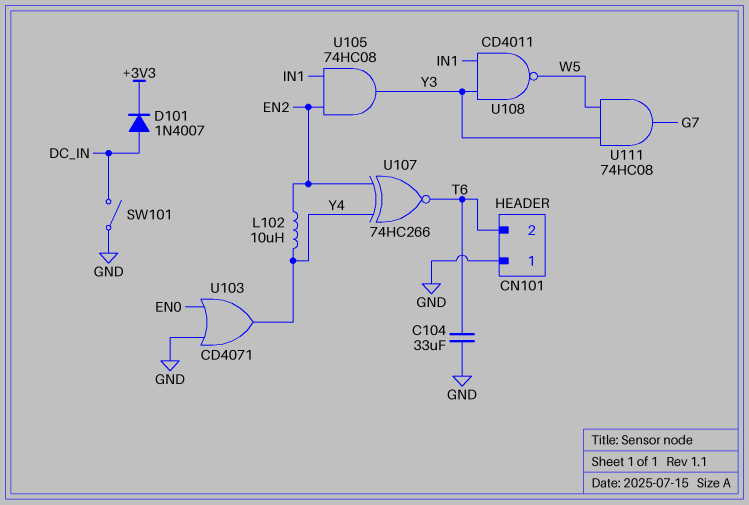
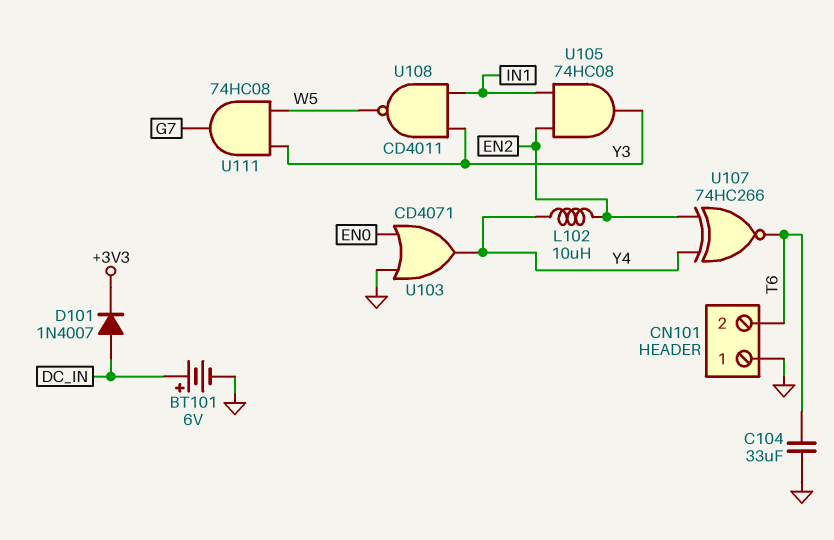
BT101: none -> 6V (plus DC_IN, minus GND)
SW101: switch (DC_IN, GND) -> none

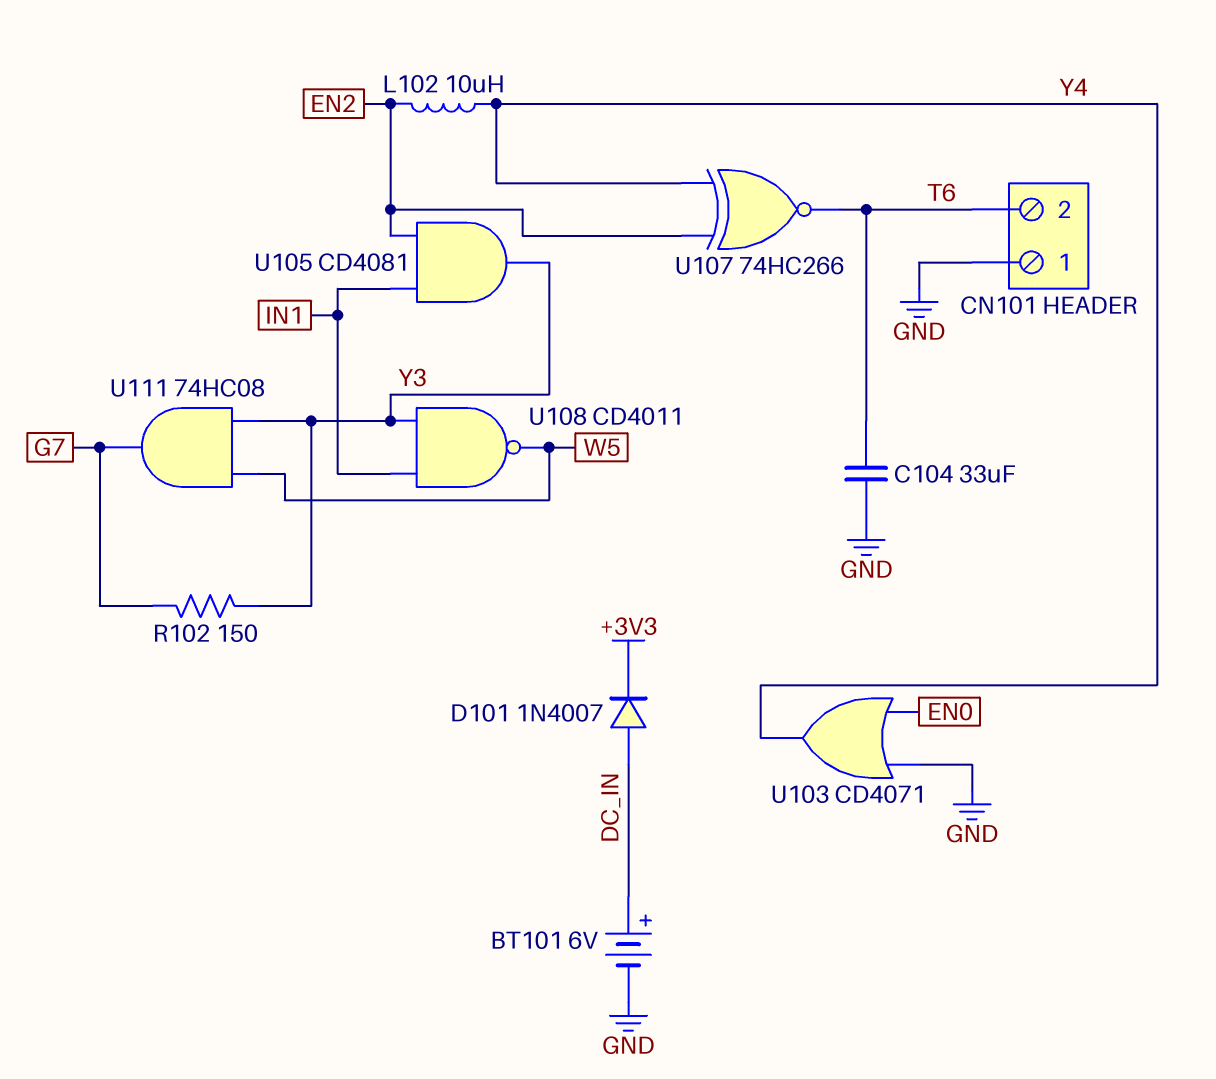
R102: none -> 150 (G7, Y3)
U105: AND 74HC08 (in EN2, in IN1, out Y3) -> AND CD4081 (in EN2, in IN1, out Y3)

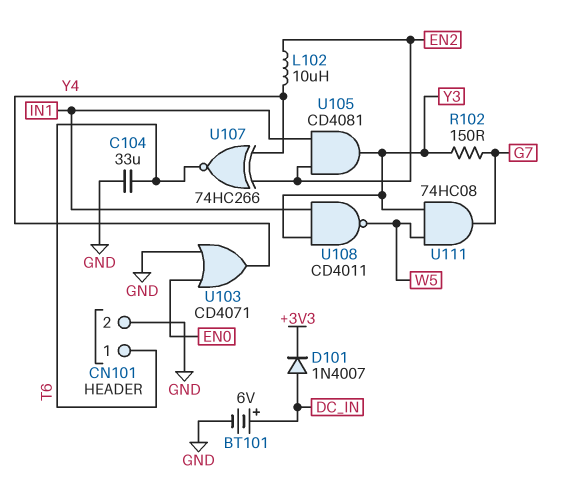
CN101 pin 1: GND -> T6
CN101 pin 2: T6 -> GND

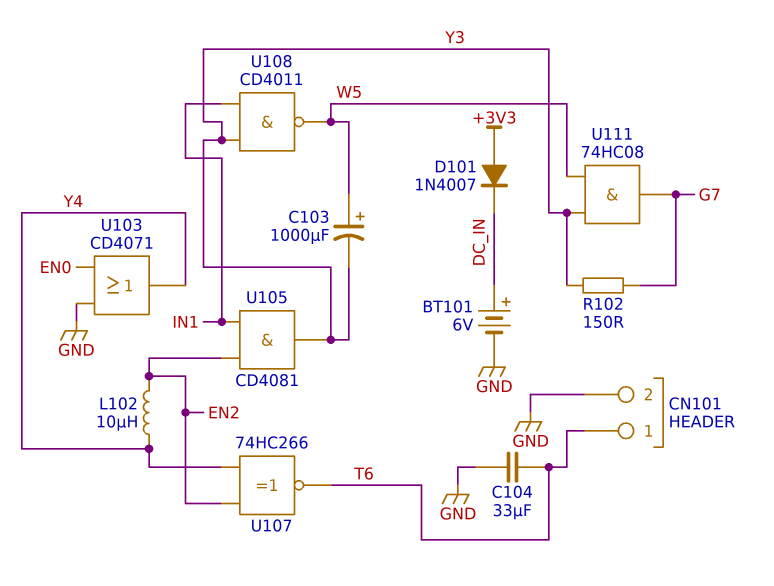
C103: none -> 1000uF (plus W5, minus Y3)
D101: diode 1N4007 (A DC_IN, K +3V3) -> diode 1N4007 (A +3V3, K DC_IN)

